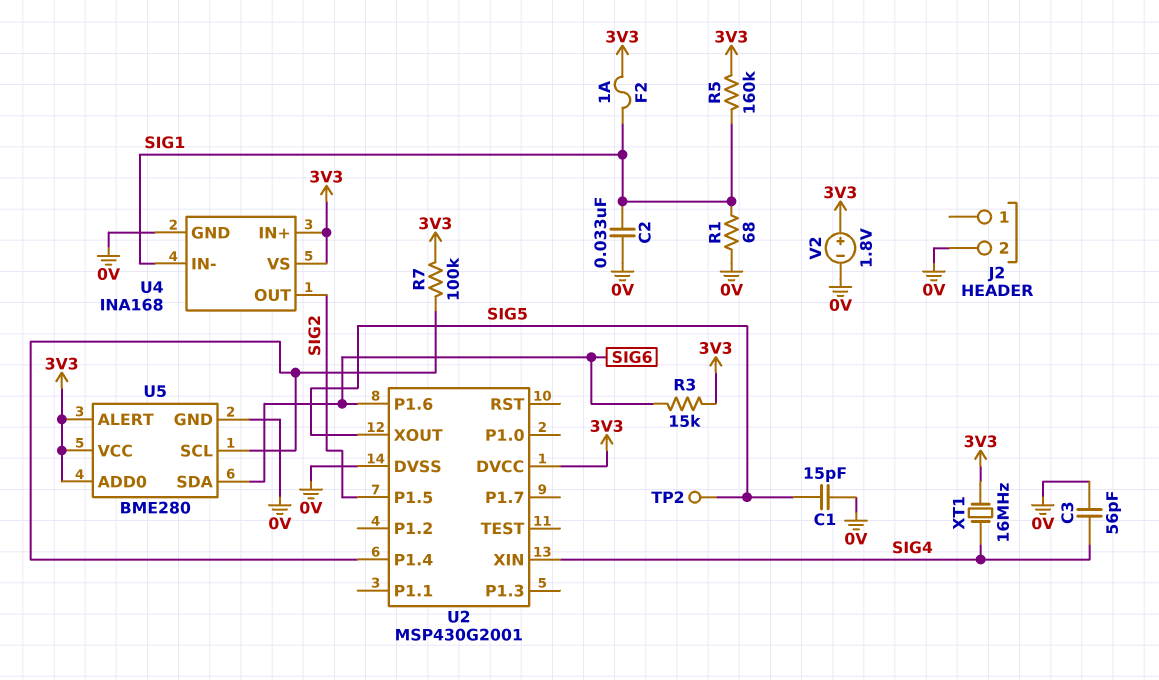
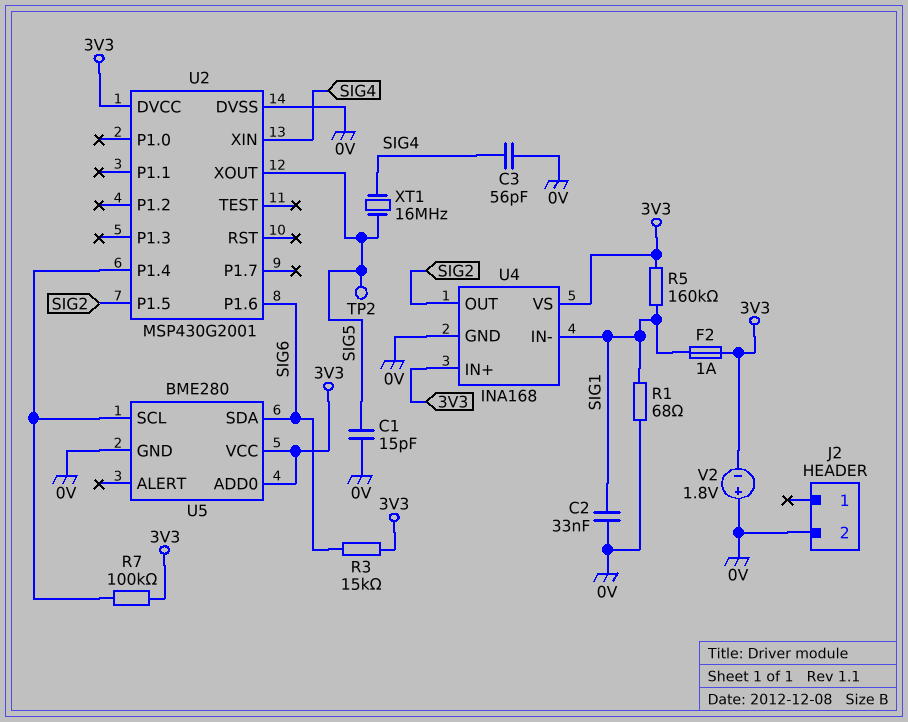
U5 pin ALERT: 3V3 -> none
V2: 1.8V (plus 3V3, minus 0V) -> 1.8V (plus 0V, minus 3V3)
XT1: 16MHz (3V3, SIG4) -> 16MHz (SIG4, SIG5)

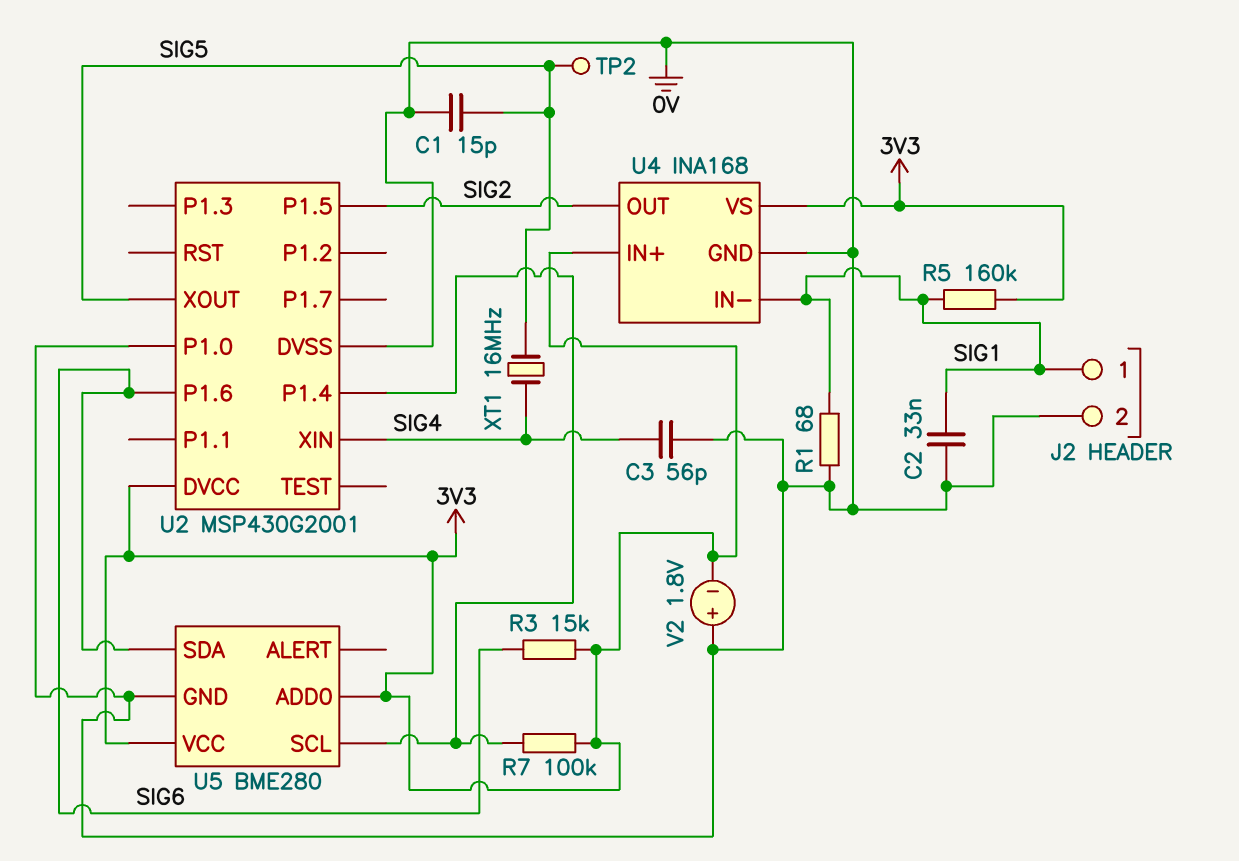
F2: 1A (3V3, SIG1) -> none
J2 pin 1: none -> SIG1
U2 pin P1.0: none -> 0V

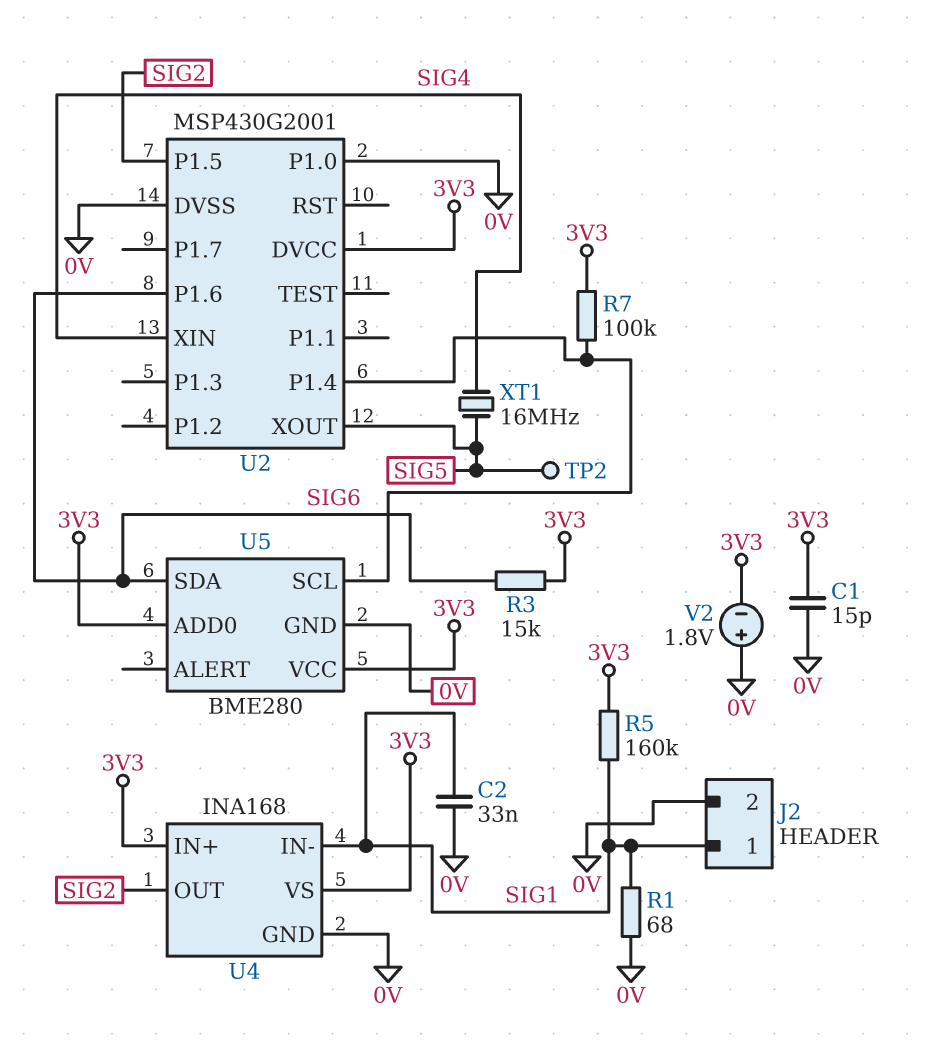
C1: 15pF (0V, SIG5) -> 15pF (0V, 3V3)
C3: 56pF (0V, SIG4) -> none

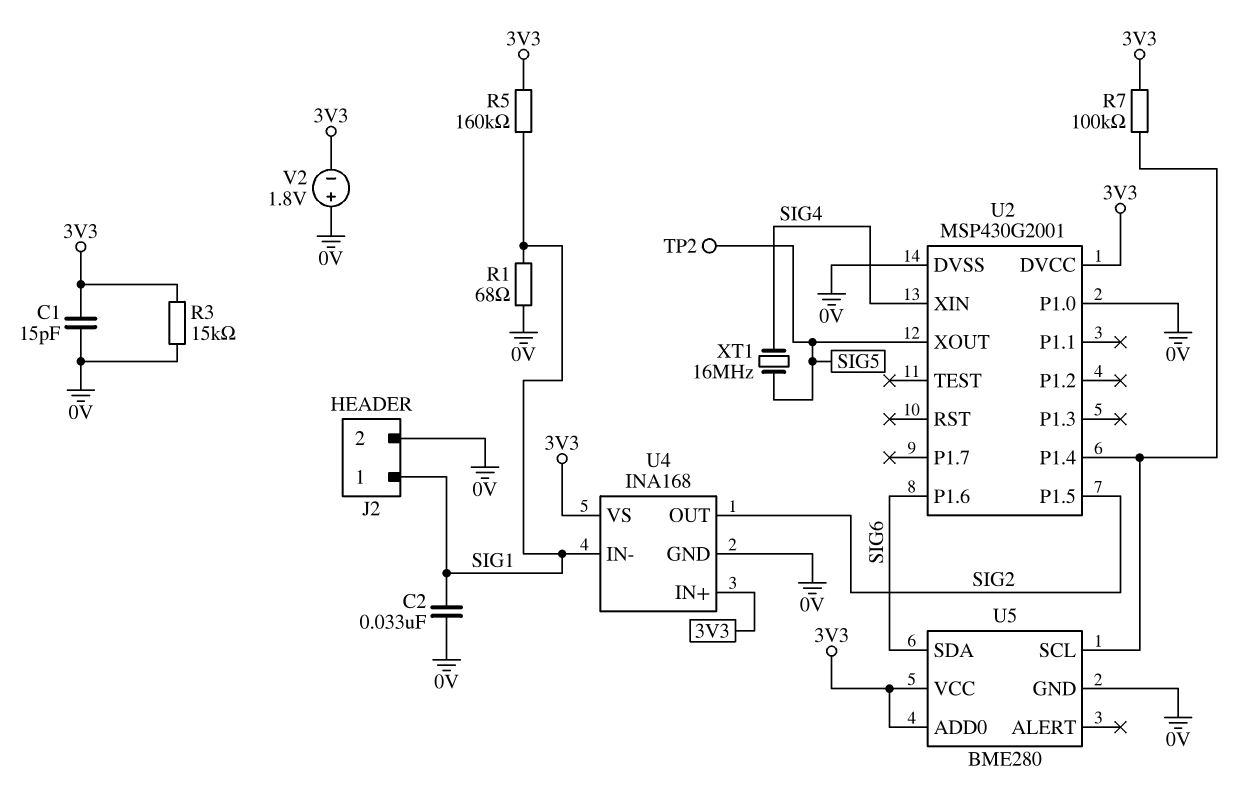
R3: 15k (3V3, SIG6) -> 15k (0V, 3V3)

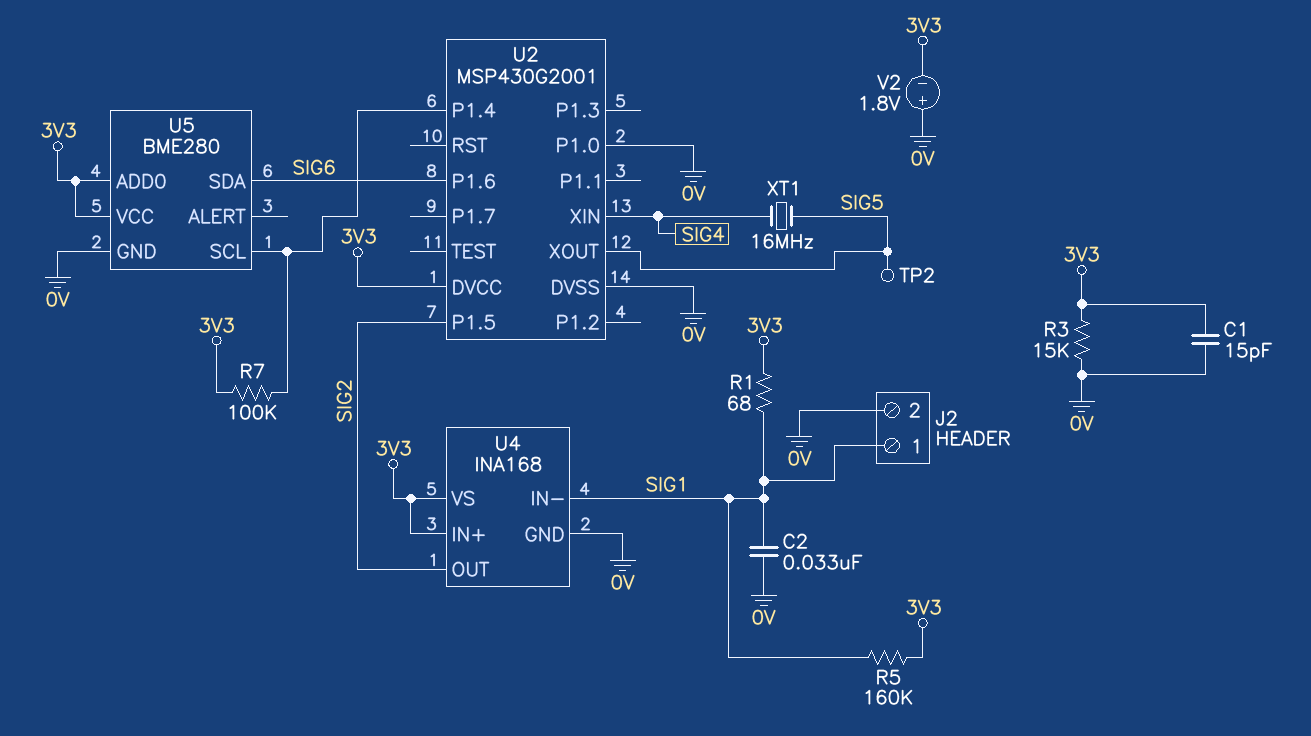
R1: 68 (0V, SIG1) -> 68 (3V3, SIG1)

